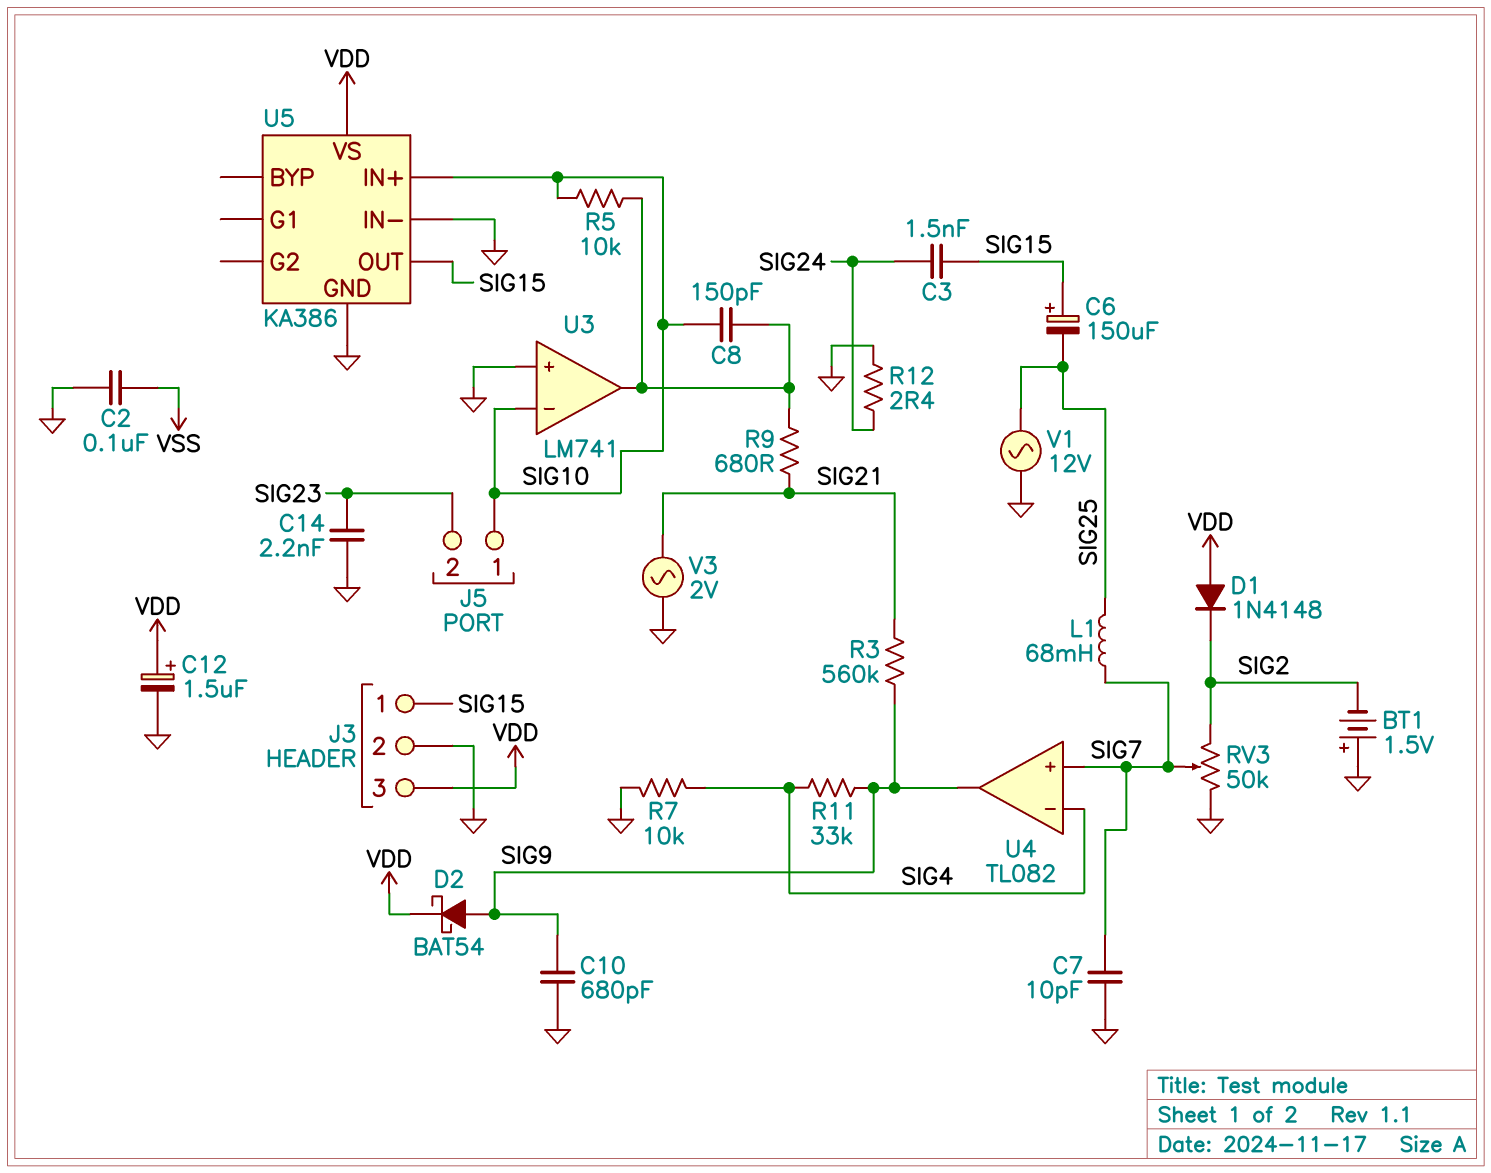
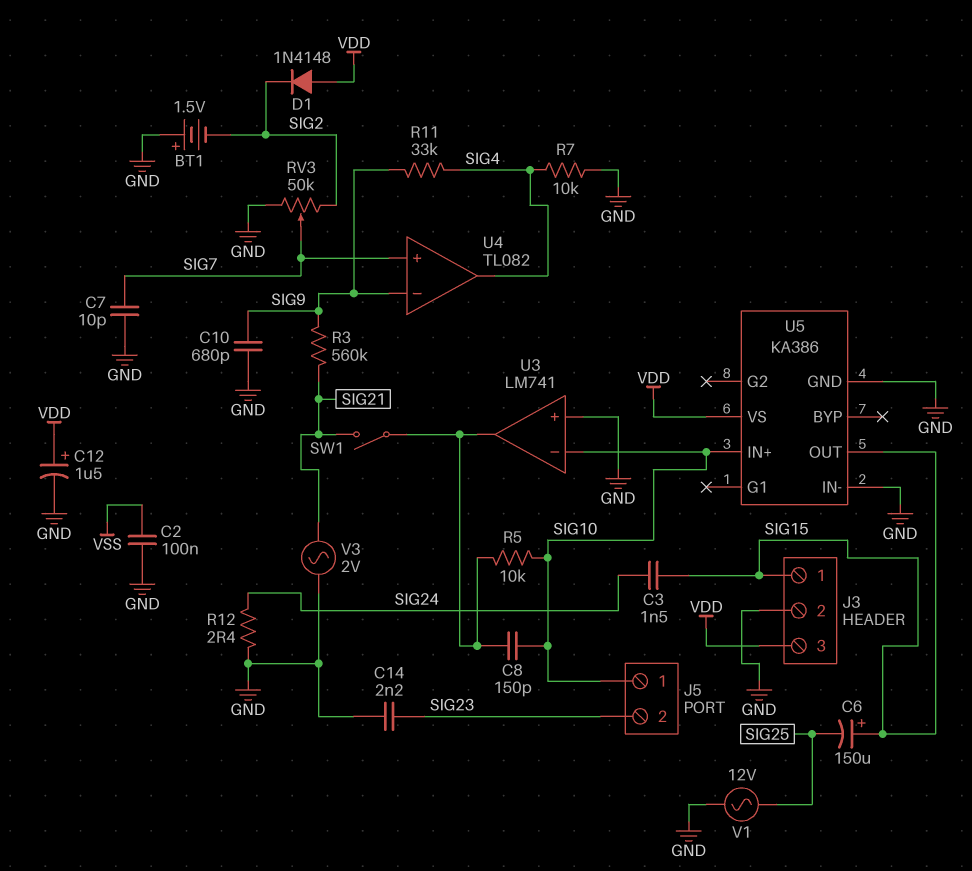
D2: schottky BAT54 (A SIG9, K VDD) -> none
L1: 68mH (SIG7, SIG25) -> none
R9: 680 (SIG21, U3/out) -> none
SW1: none -> switch (SIG21, U3/out)
U4 pin in-: SIG4 -> SIG9
U4 pin out: SIG9 -> SIG4

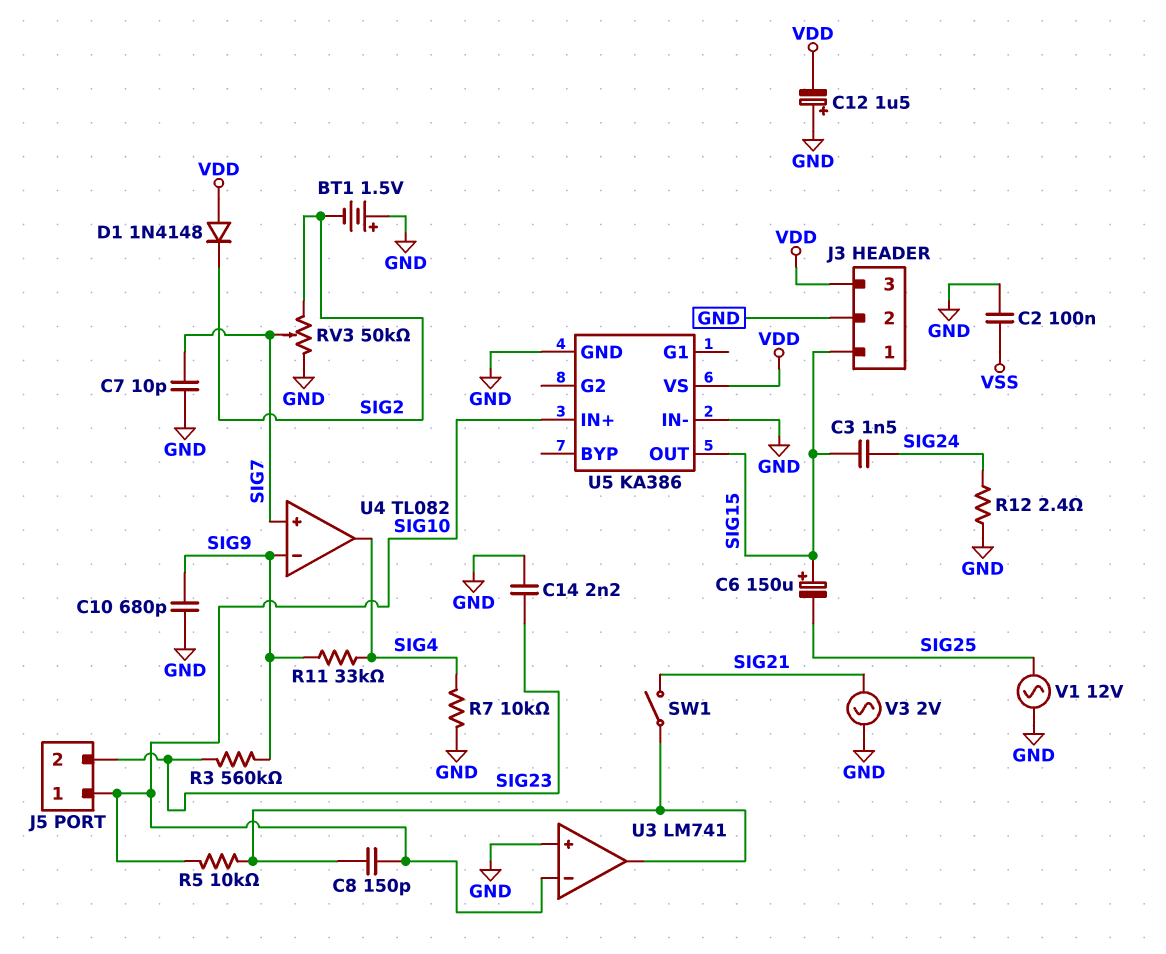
C12: 1.5uF (plus VDD, minus GND) -> 1.5uF (plus GND, minus VDD)
R3: 560k (SIG9, SIG21) -> 560k (SIG9, SIG23)

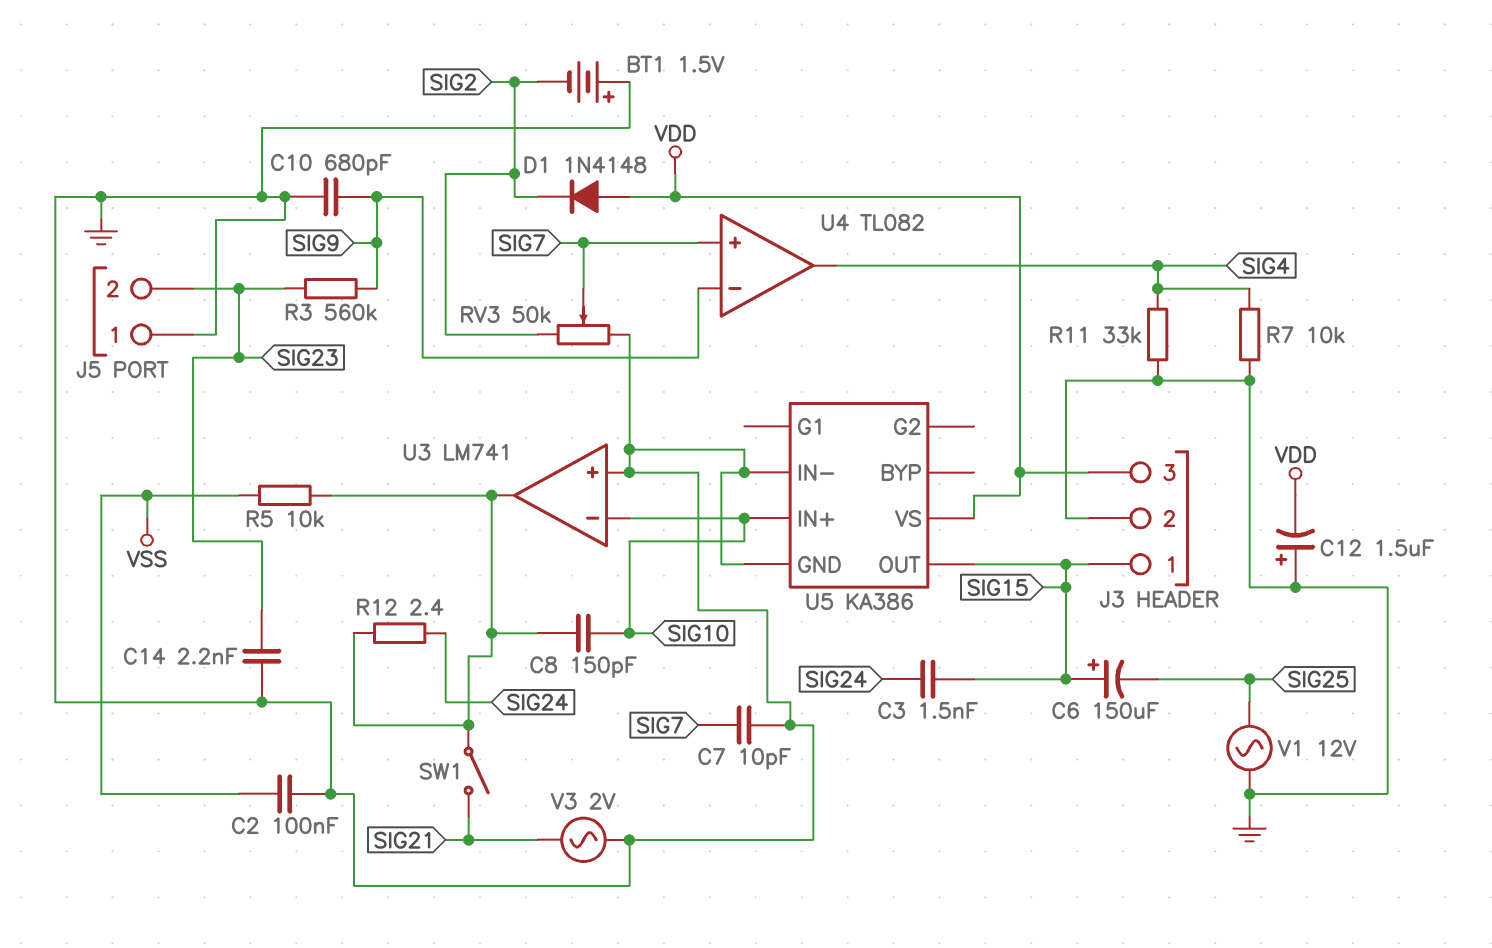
J5 pin 1: SIG10 -> GND
R5: 10k (SIG10, U3/out) -> 10k (U3/out, VSS)
R11: 33k (SIG4, SIG9) -> 33k (GND, SIG4)
R12: 2.4 (GND, SIG24) -> 2.4 (SIG24, U3/out)

